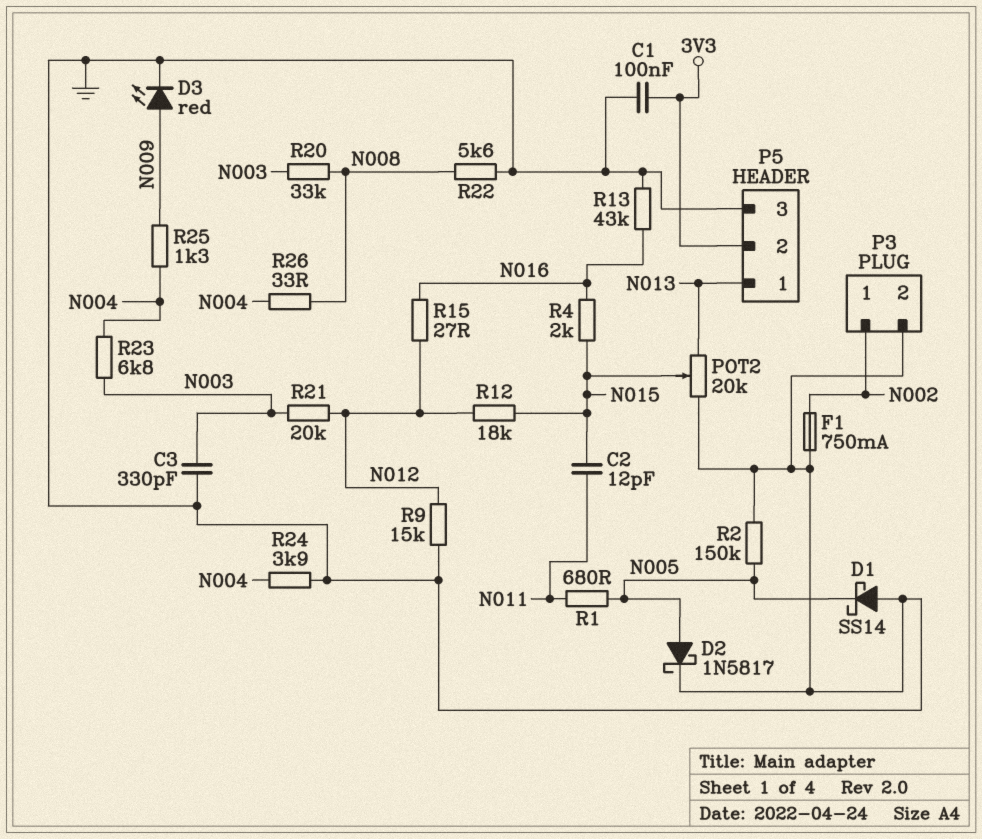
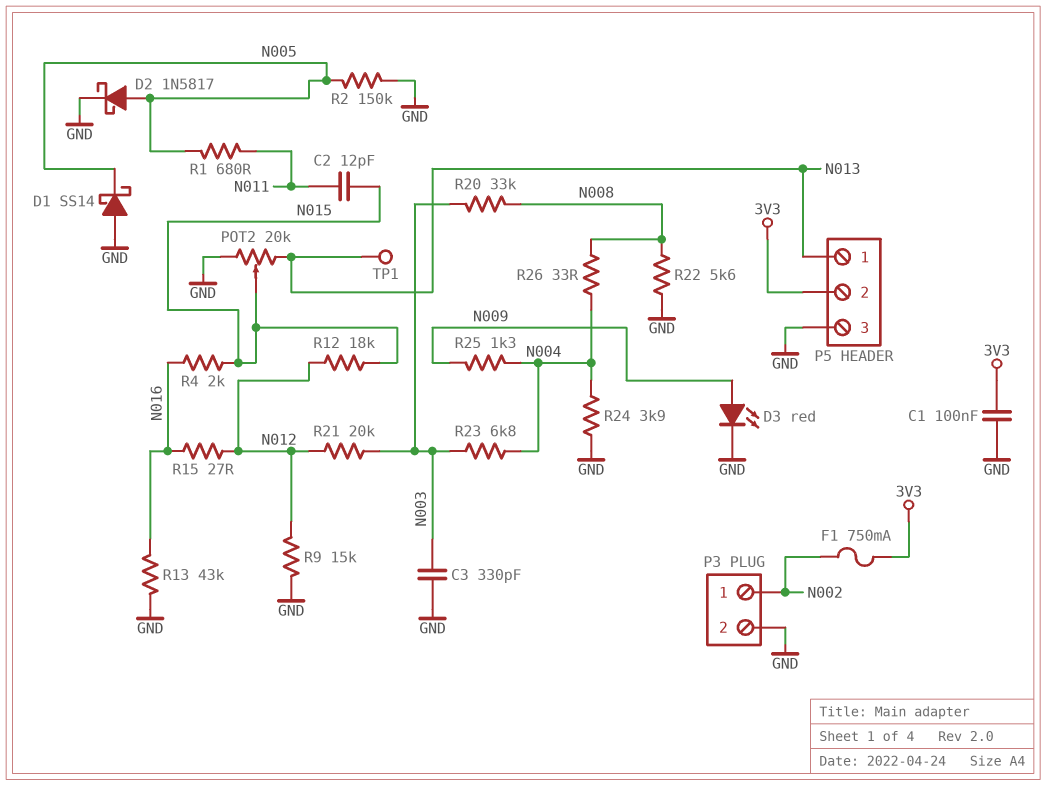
F1: 750mA (GND, N002) -> 750mA (3V3, N002)
TP1: none -> test point (N013)

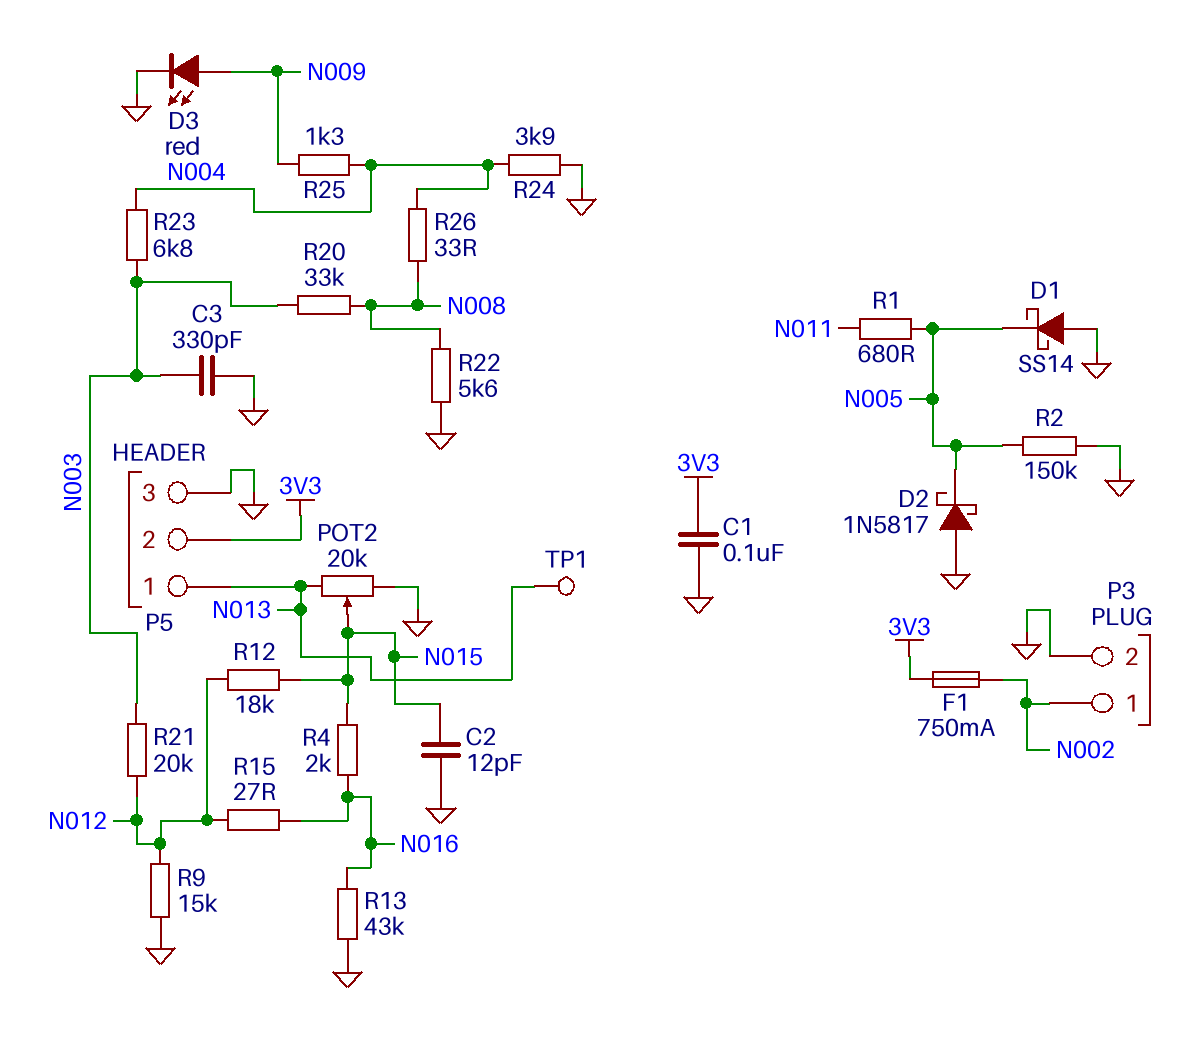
C2: 12pF (N011, N015) -> 12pF (GND, N015)
D2: schottky 1N5817 (A N005, K GND) -> schottky 1N5817 (A GND, K N005)

